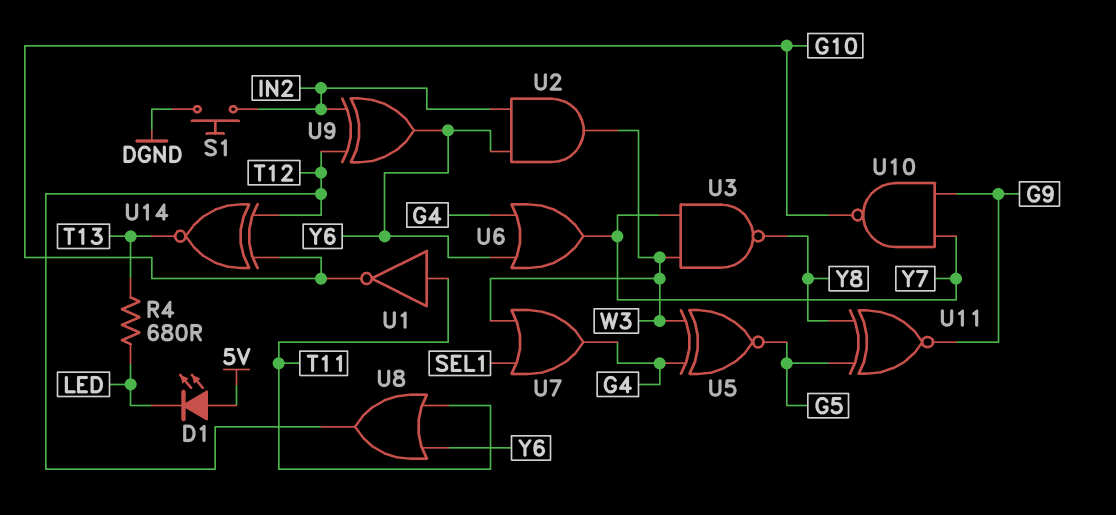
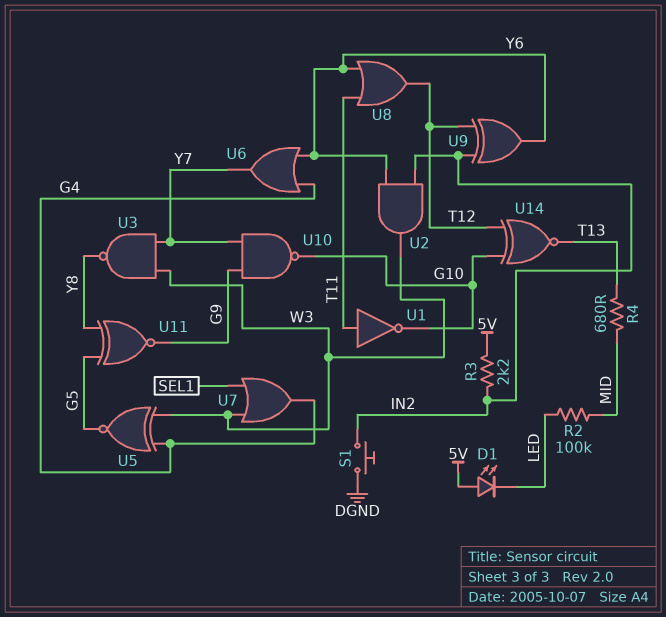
R2: none -> 100k (LED, MID)
R3: none -> 2.2k (5V, IN2)
R4: 680 (LED, T13) -> 680 (MID, T13)

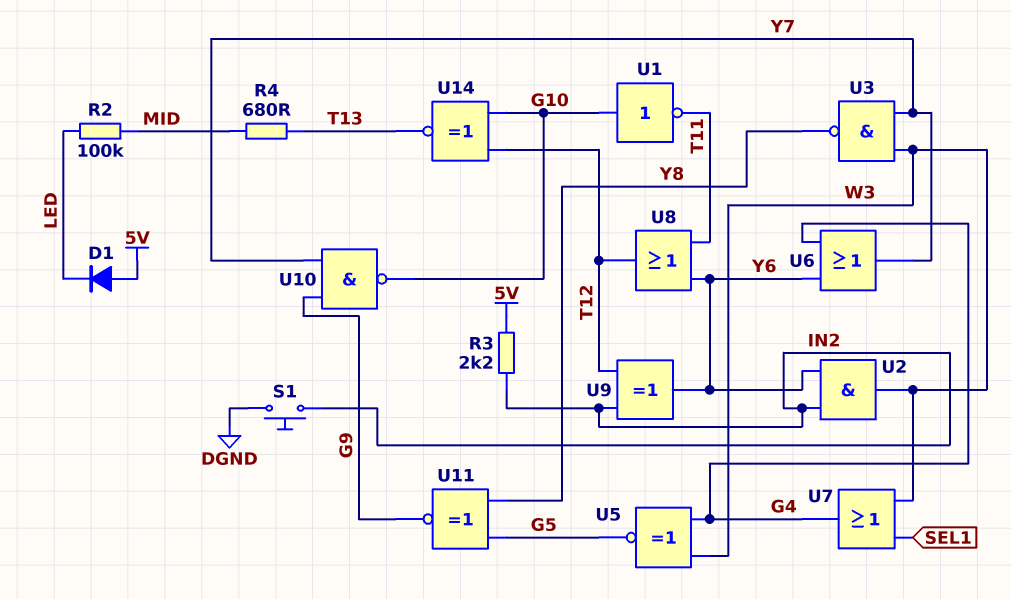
D1: LED (A 5V, K LED) -> diode (A 5V, K LED)
U1: NOT (in T11, out G10) -> NOT (in G10, out T11)

